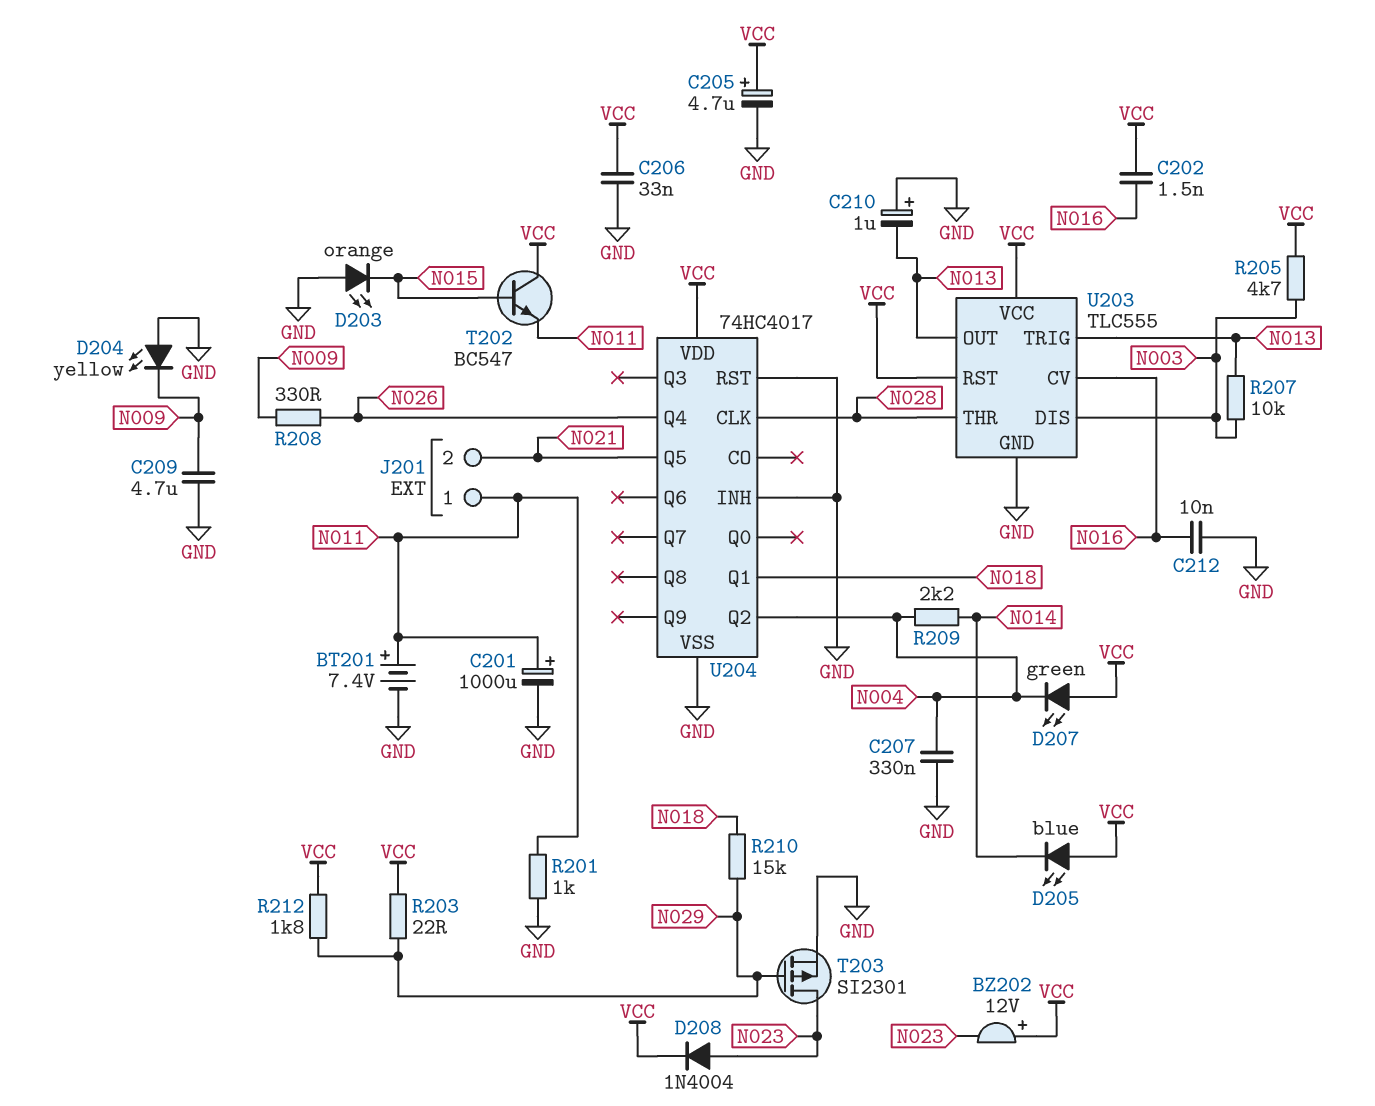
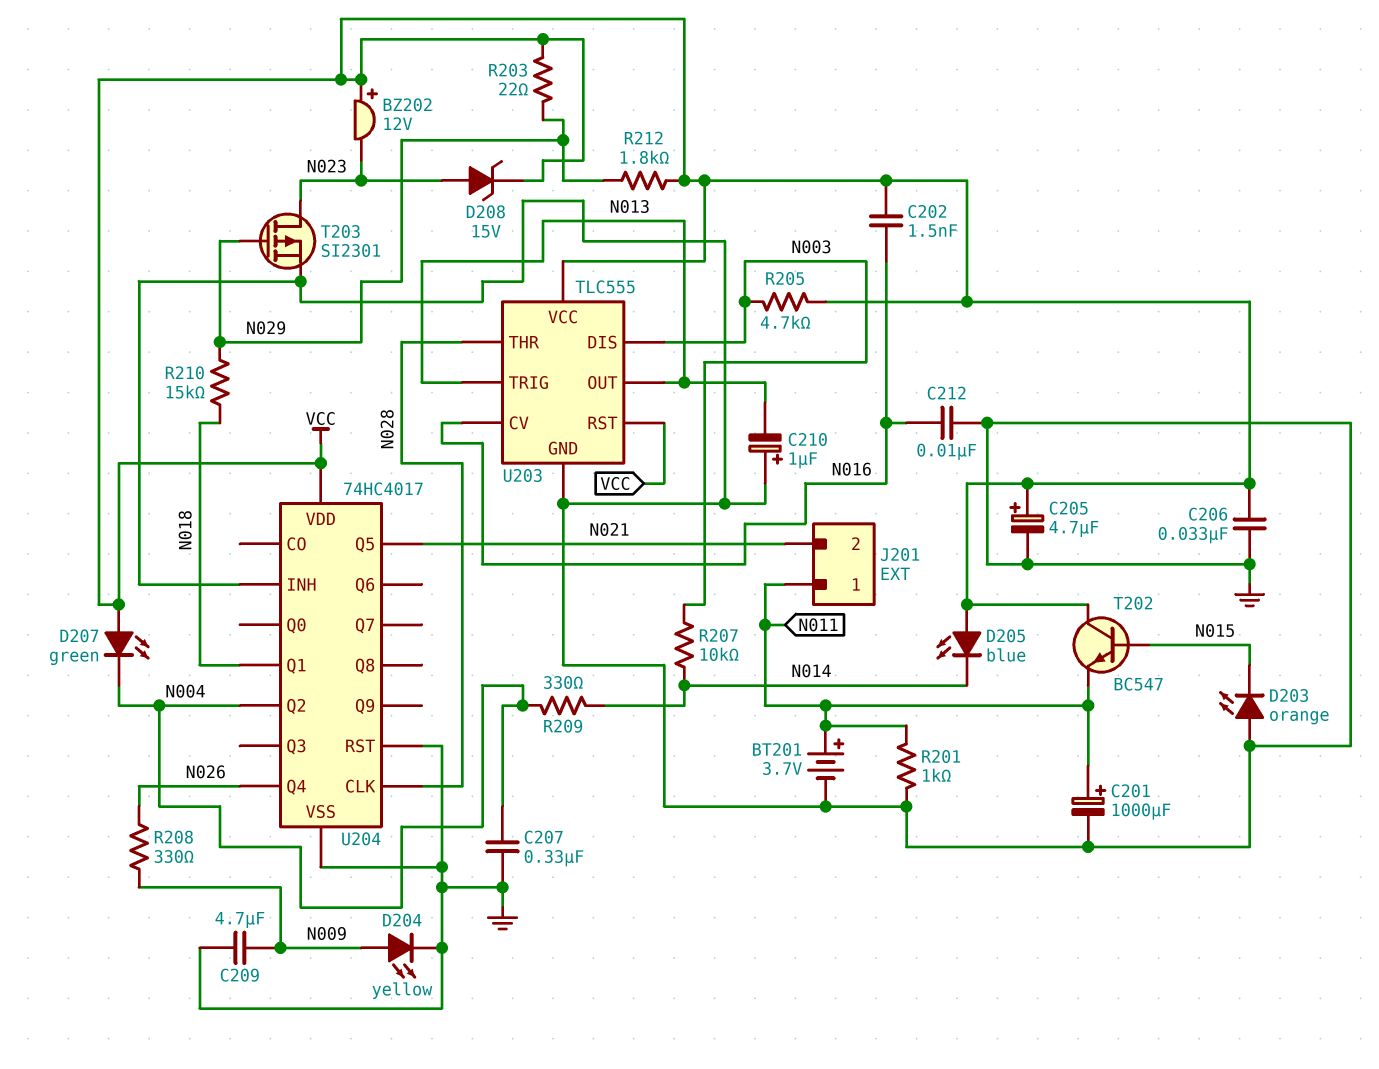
BT201: 7.4V (plus N011, minus GND) -> 3.7V (plus N011, minus GND)
D204: LED yellow (A GND, K N009) -> LED yellow (A N009, K GND)
D208: diode 1N4004 (A N023, K VCC) -> zener 15V (A N023, K VCC)
R207: 10k (N003, N013) -> 10k (N003, N014)
R209: 2.2k (N004, N014) -> 330 (N004, N014)

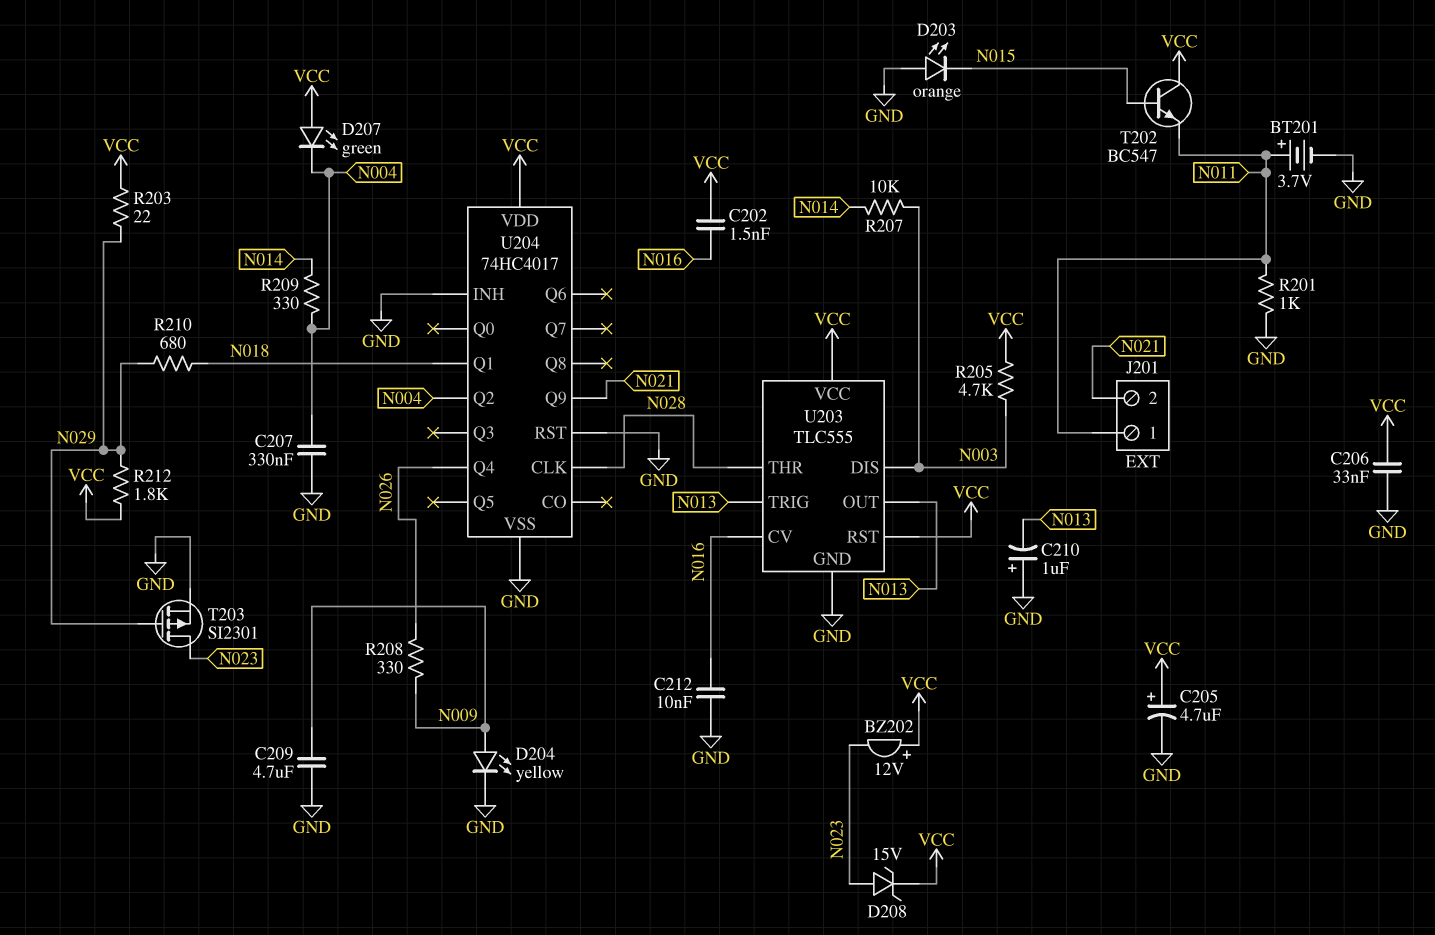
C201: 1000uF (plus N011, minus GND) -> none
D205: LED blue (A VCC, K N014) -> none
R210: 15k (N018, N029) -> 680 (N018, N029)
U204 pin Q5: N021 -> none
U204 pin Q9: none -> N021

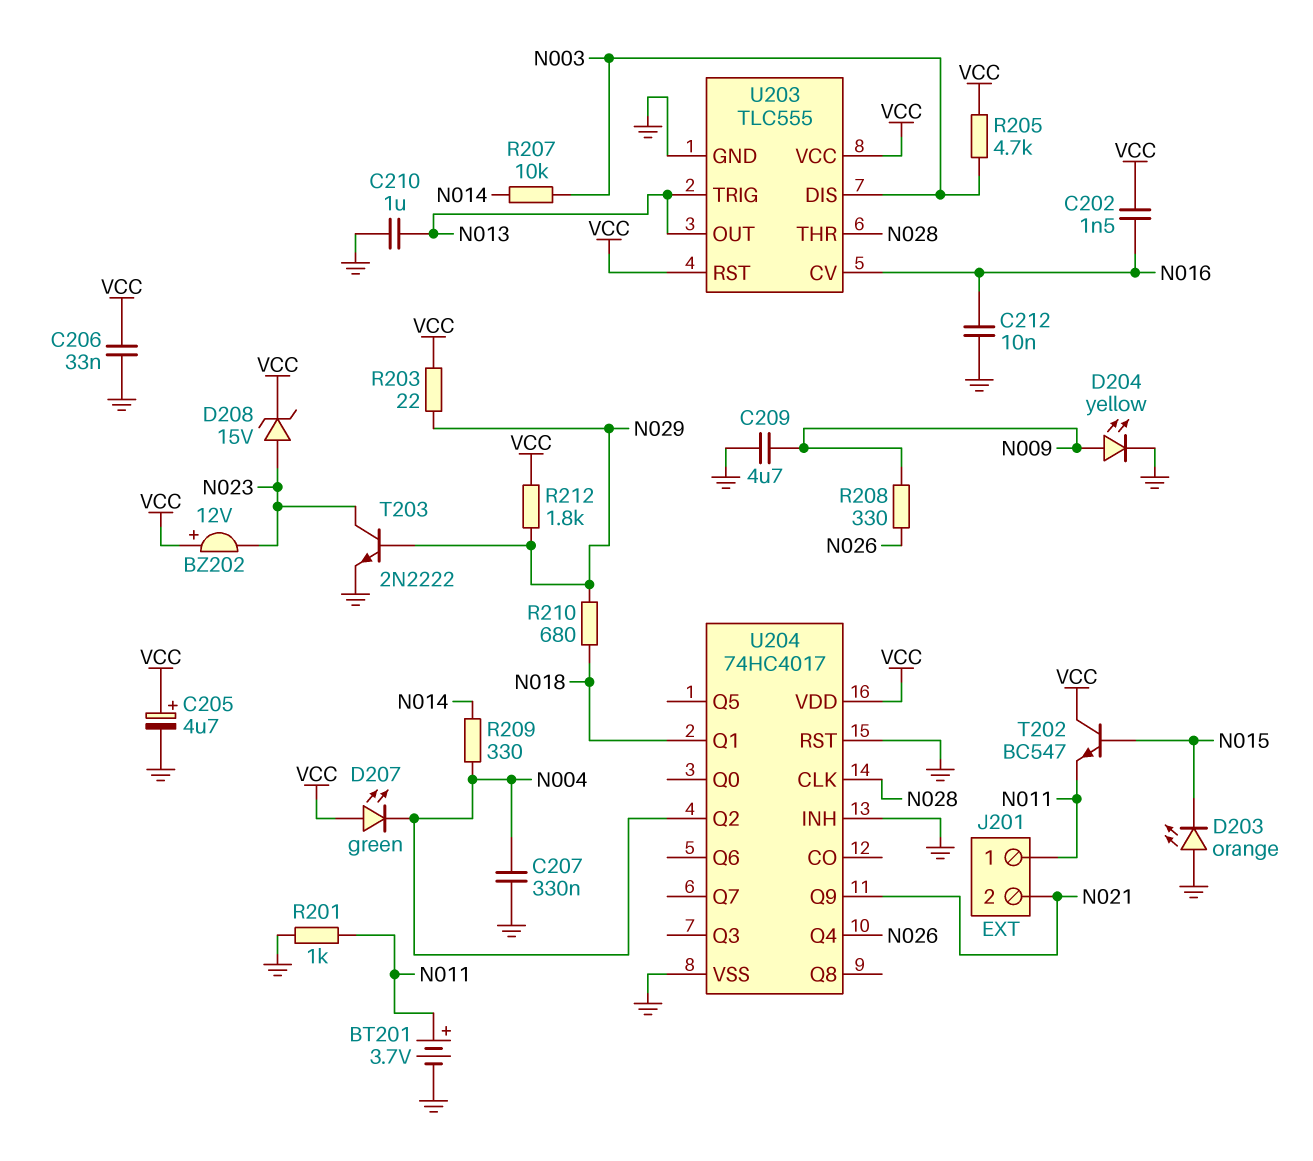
C210: 1uF (plus GND, minus N013) -> 1uF (GND, N013)
T203: PMOS SI2301 (G N029, D N023, S GND) -> NPN 2N2222 (B N029, C N023, E GND)

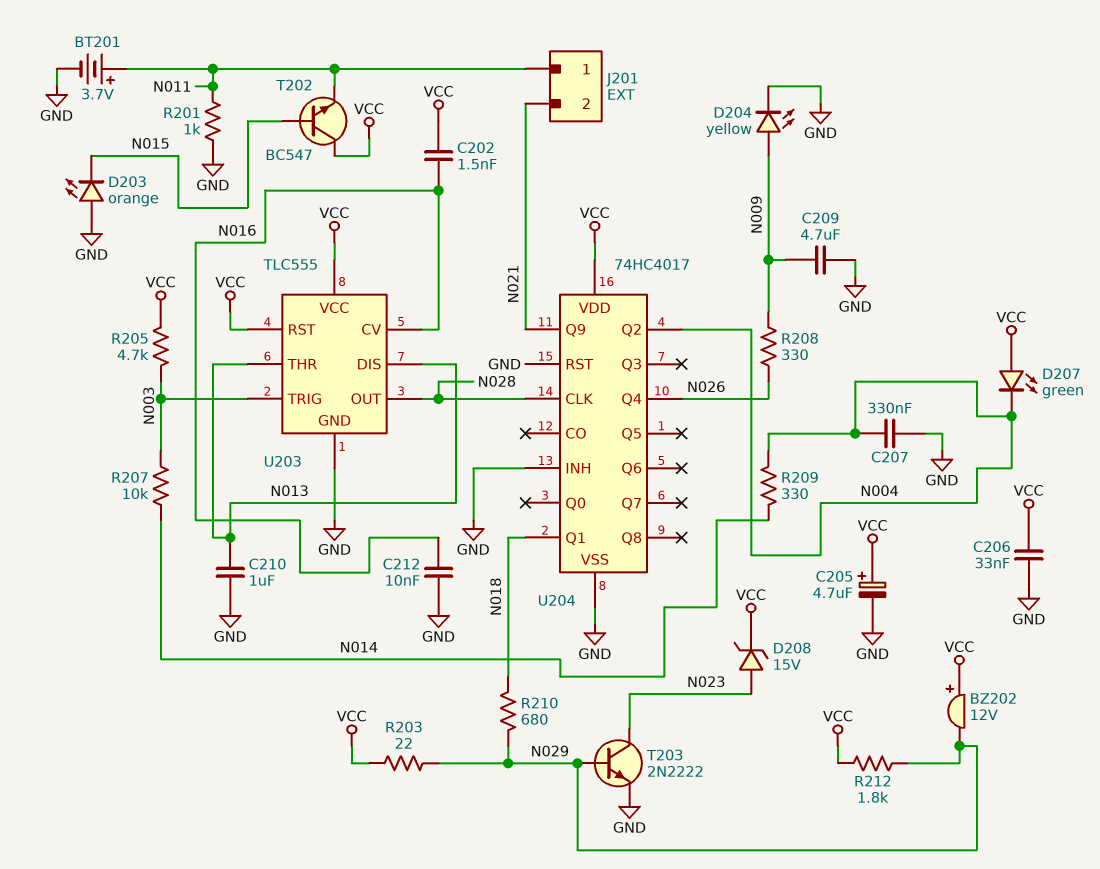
BZ202: buzzer 12V (plus VCC, minus N023) -> buzzer 12V (plus VCC, minus N029)
U203 pin DIS: N003 -> N013
U203 pin OUT: N013 -> N028
U203 pin THR: N028 -> N013
U203 pin TRIG: N013 -> N003

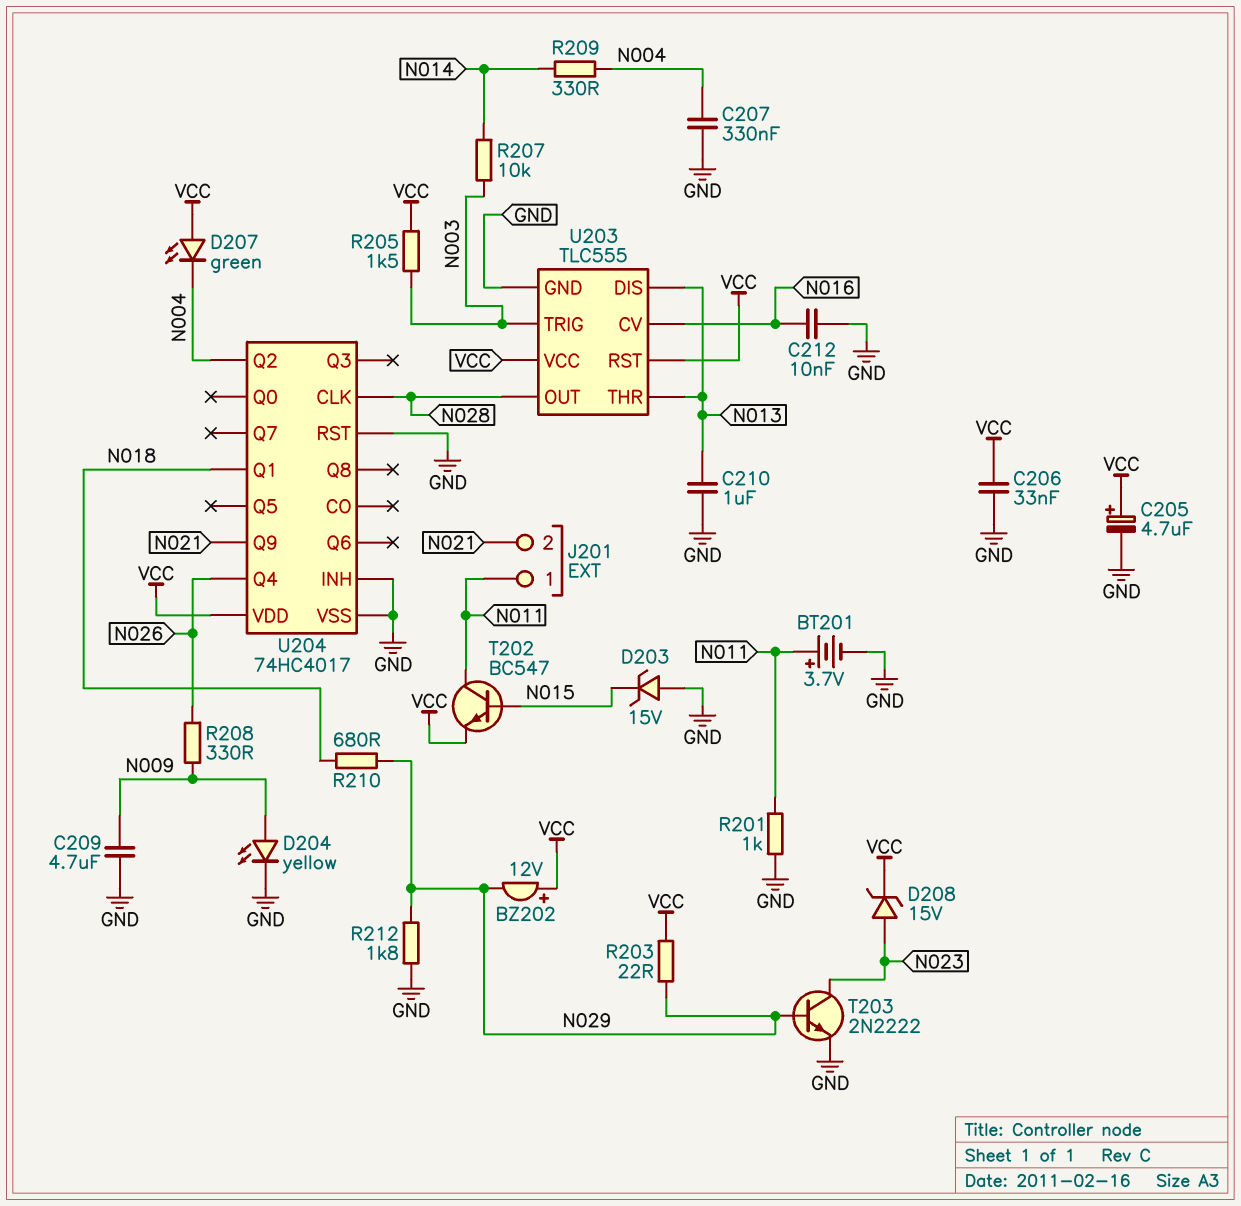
C202: 1.5nF (N016, VCC) -> none
D203: LED orange (A GND, K N015) -> zener 15V (A GND, K N015)
R205: 4.7k (N003, VCC) -> 1.5k (N003, VCC)
R212: 1.8k (N029, VCC) -> 1.8k (GND, N029)
T202: NPN BC547 (B N015, C VCC, E N011) -> NPN BC547 (B N015, C N011, E VCC)

